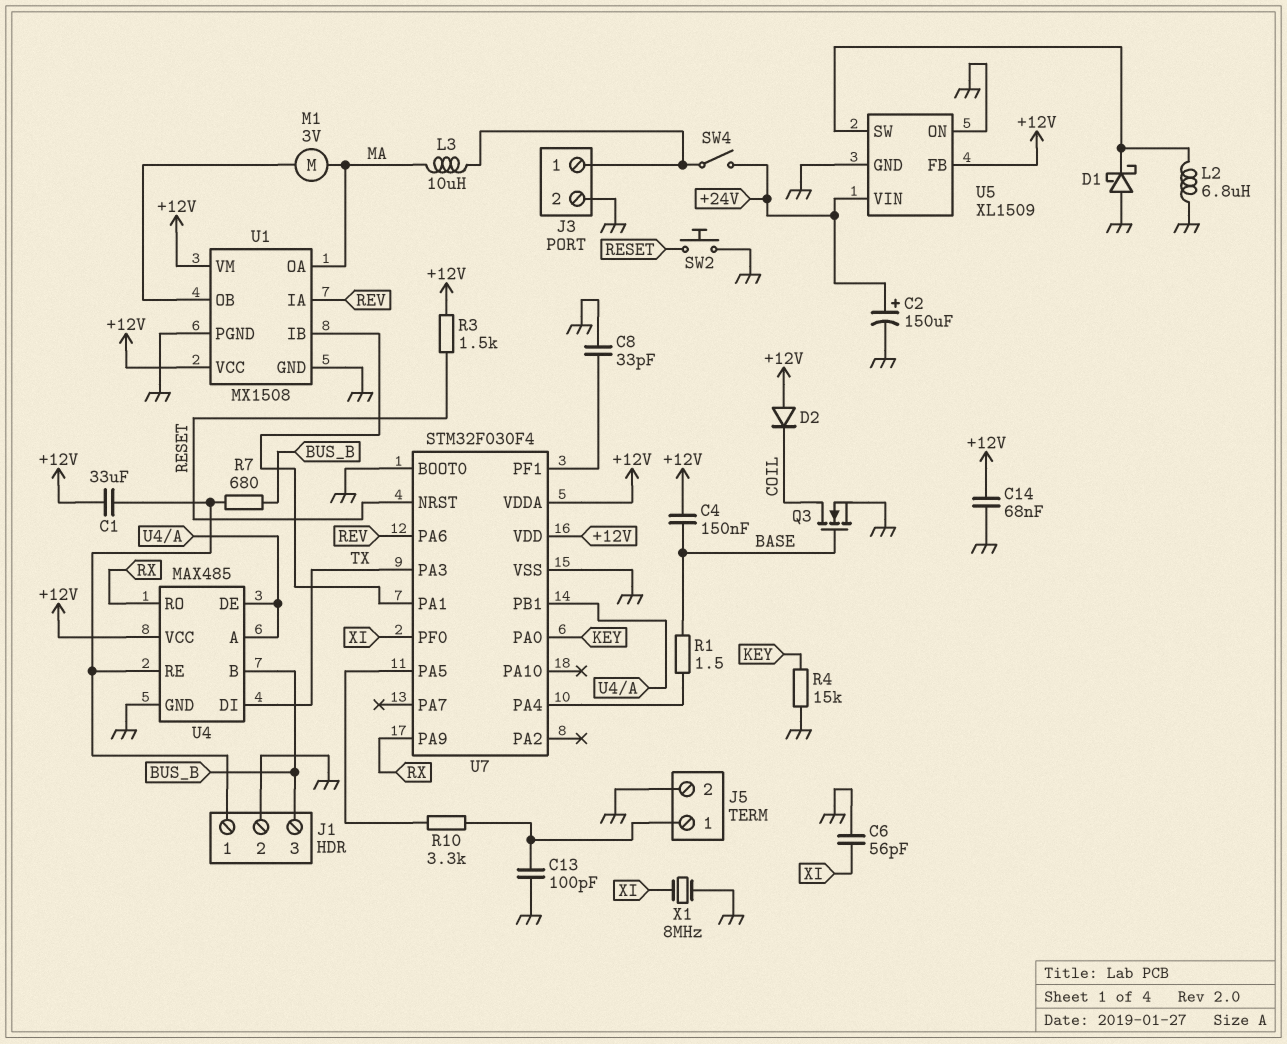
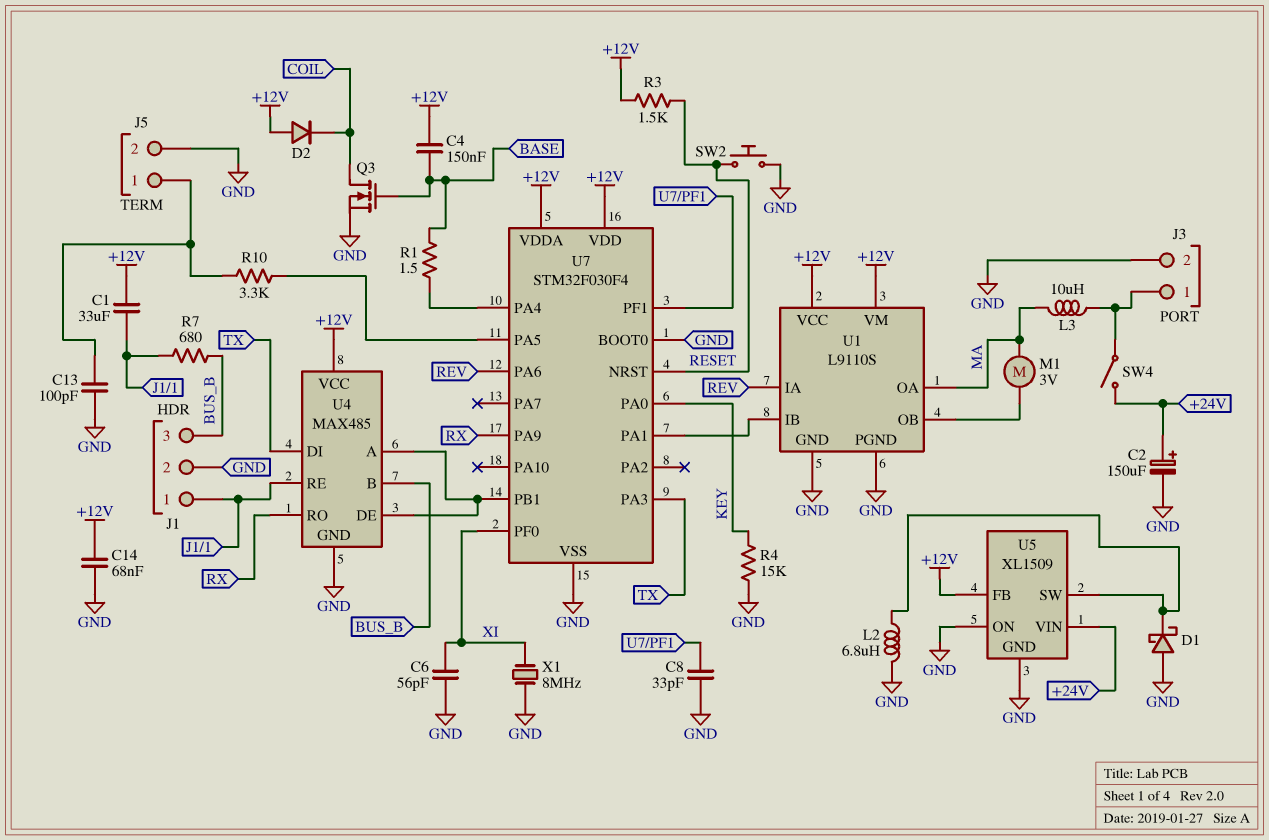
U1: MX1508 -> L9110S

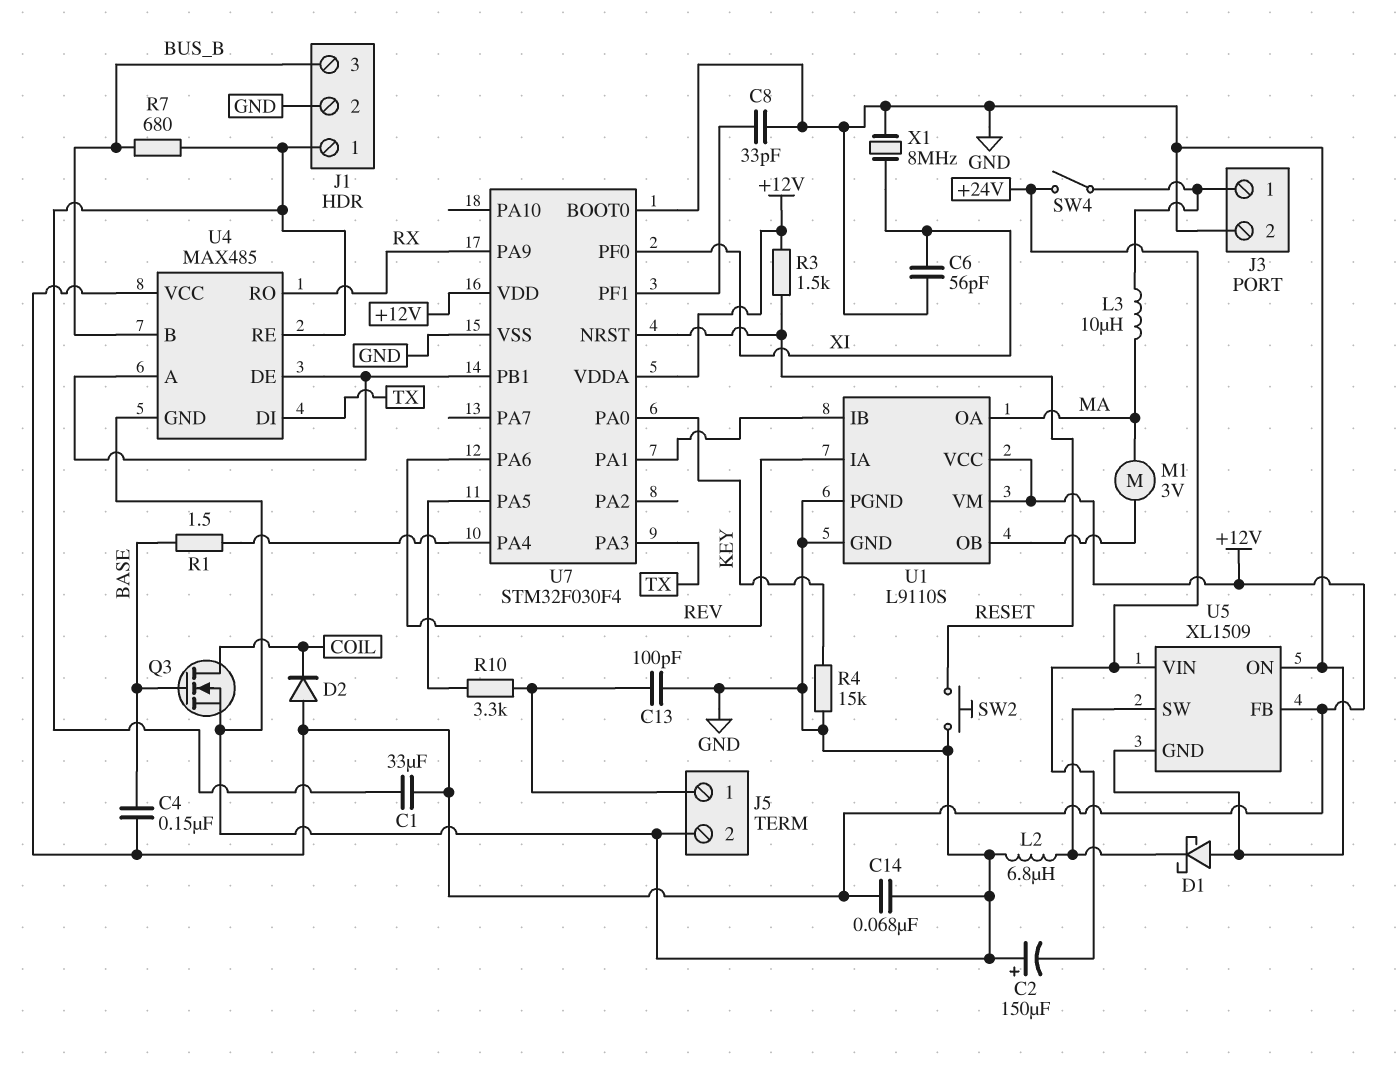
C2: 150uF (plus +24V, minus GND) -> 150uF (plus GND, minus +24V)

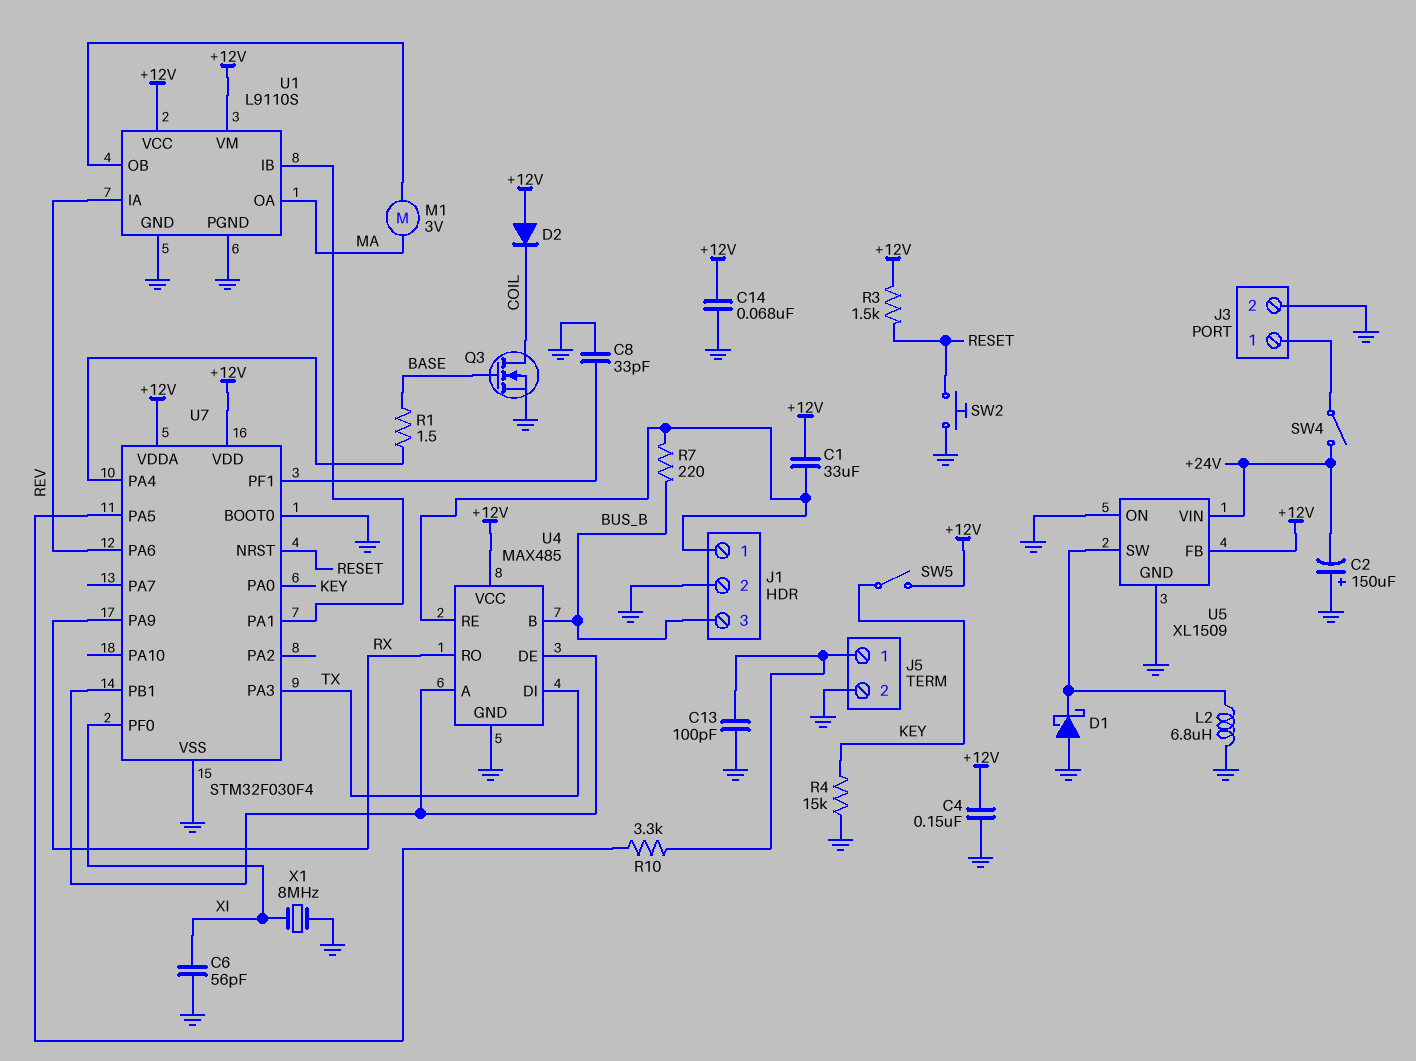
C4: 150nF (+12V, BASE) -> 150nF (+12V, GND)
L3: 10uH (J3/1, MA) -> none
R7: 680 (BUS_B, J1/1) -> 220 (BUS_B, J1/1)
SW5: none -> switch (+12V, KEY)

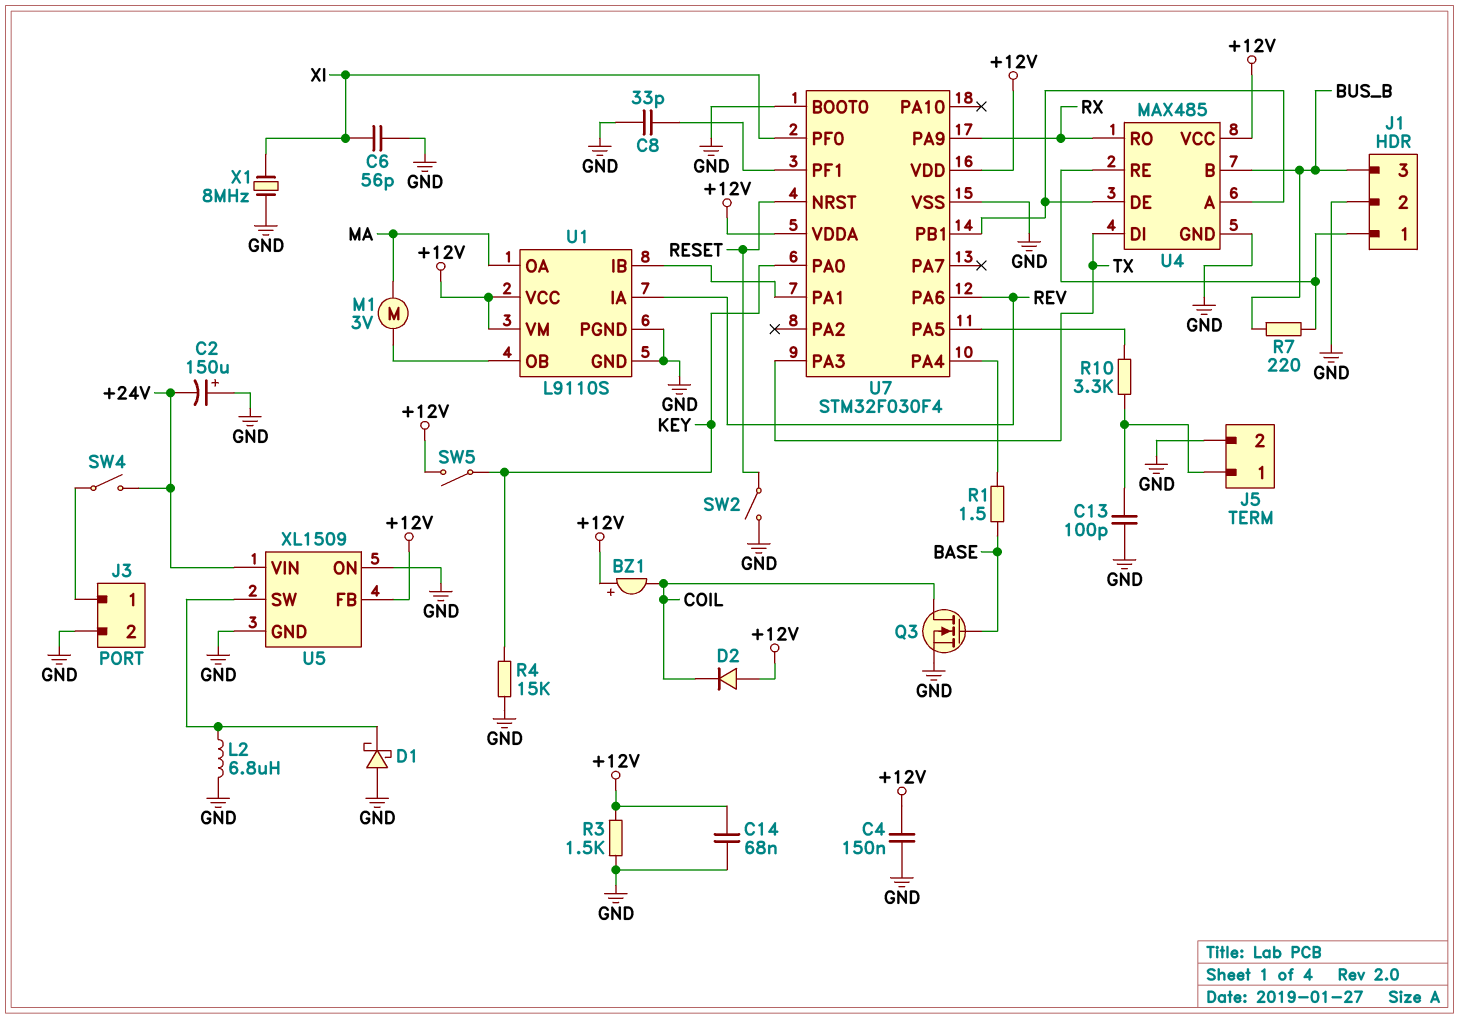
BZ1: none -> buzzer (plus +12V, minus COIL)
C1: 33uF (+12V, J1/1) -> none
R3: 1.5k (+12V, RESET) -> 1.5k (+12V, GND)
SW2: button (GND, RESET) -> switch (GND, RESET)

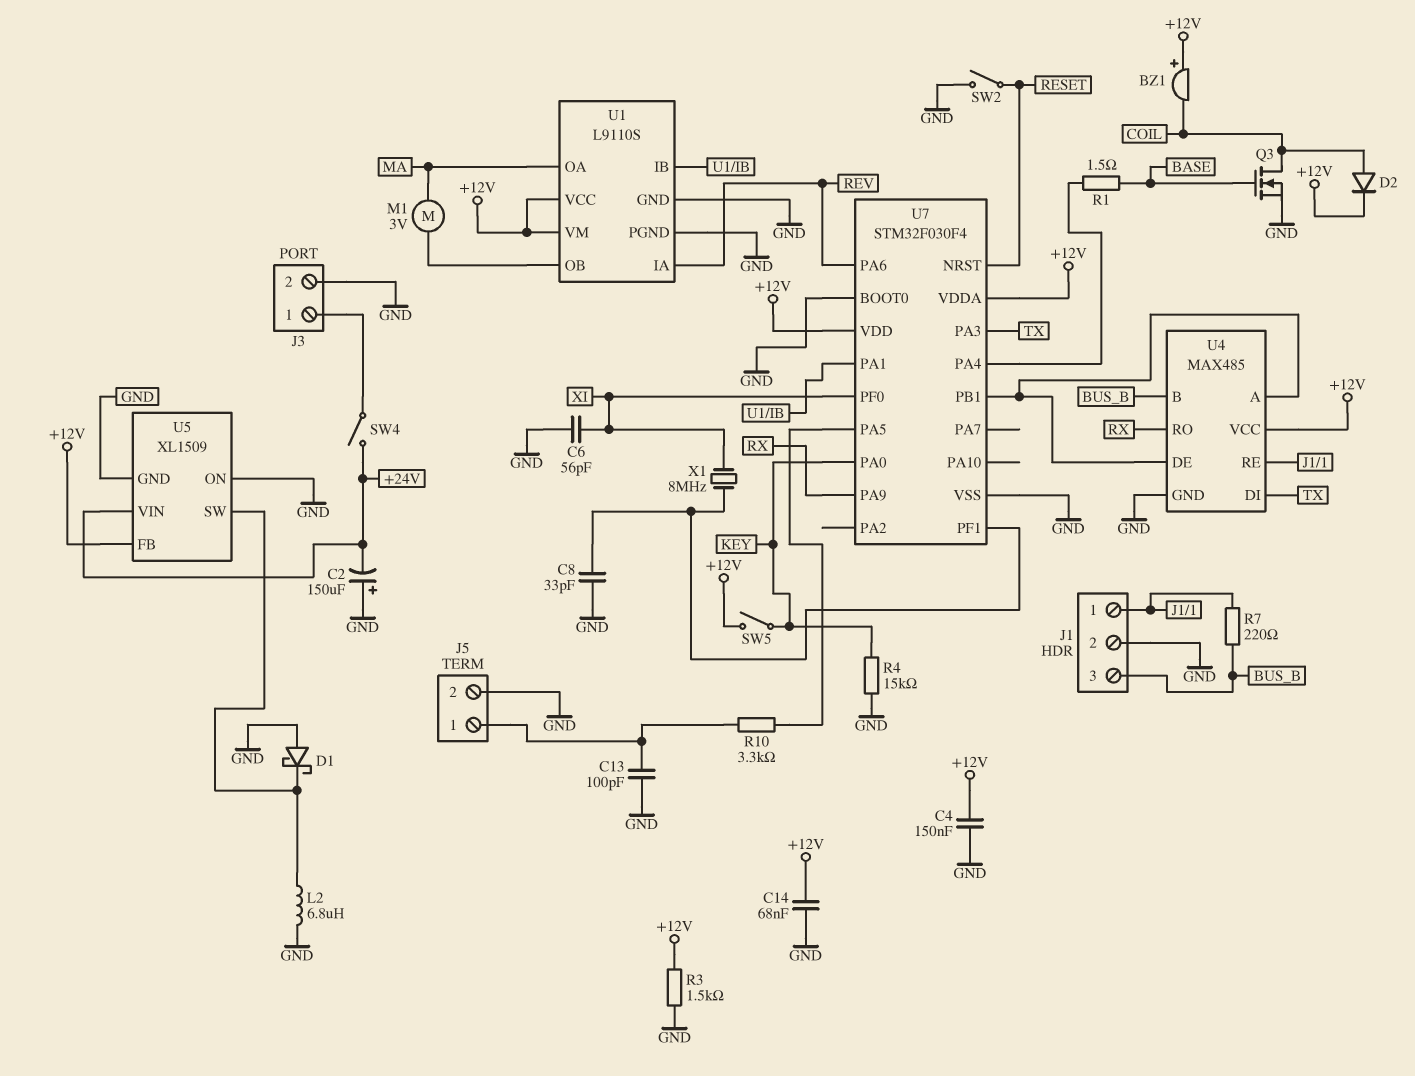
D2: diode (A +12V, K COIL) -> diode (A COIL, K +12V)
X1: 8MHz (GND, XI) -> 8MHz (U7/PF1, XI)

